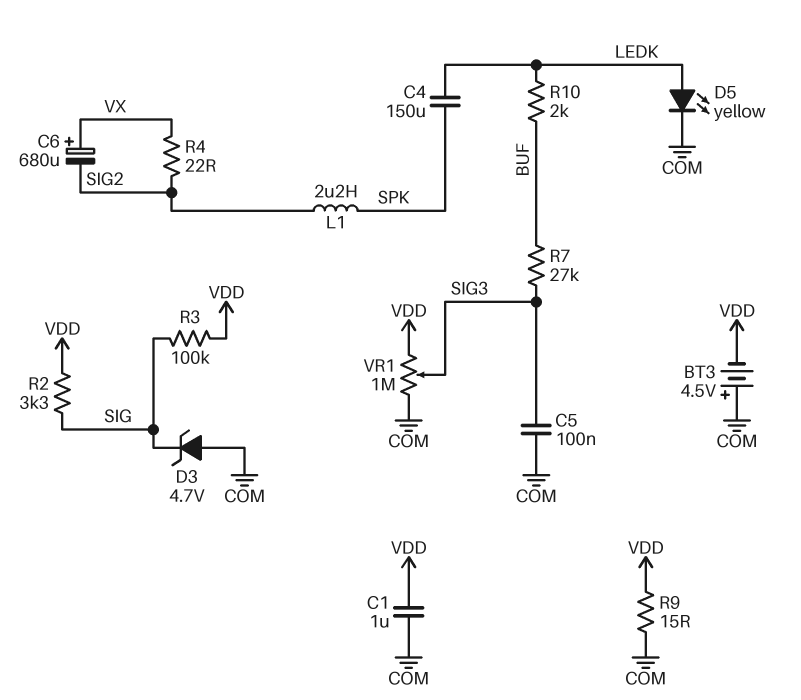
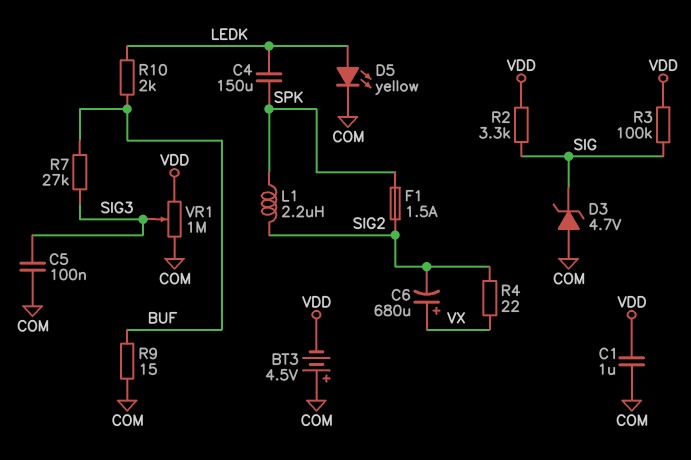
F1: none -> 1.5A (SIG2, SPK)
R9: 15 (COM, VDD) -> 15 (BUF, COM)

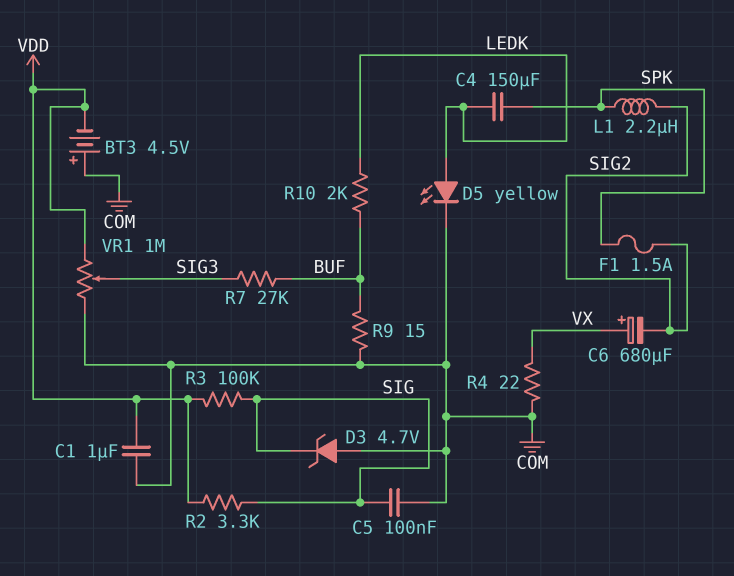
C5: 100nF (COM, SIG3) -> 100nF (COM, SIG)
R4: 22 (SIG2, VX) -> 22 (COM, VX)

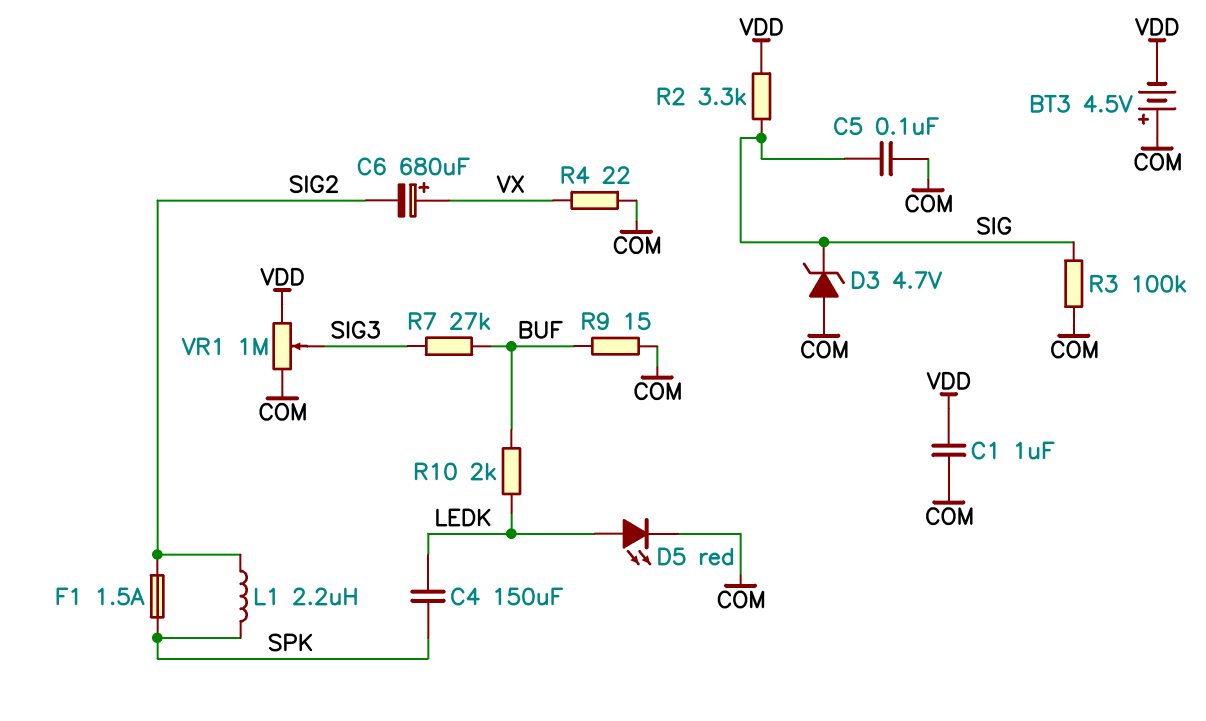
D5: LED yellow (A LEDK, K COM) -> LED red (A LEDK, K COM)
R3: 100k (SIG, VDD) -> 100k (COM, SIG)

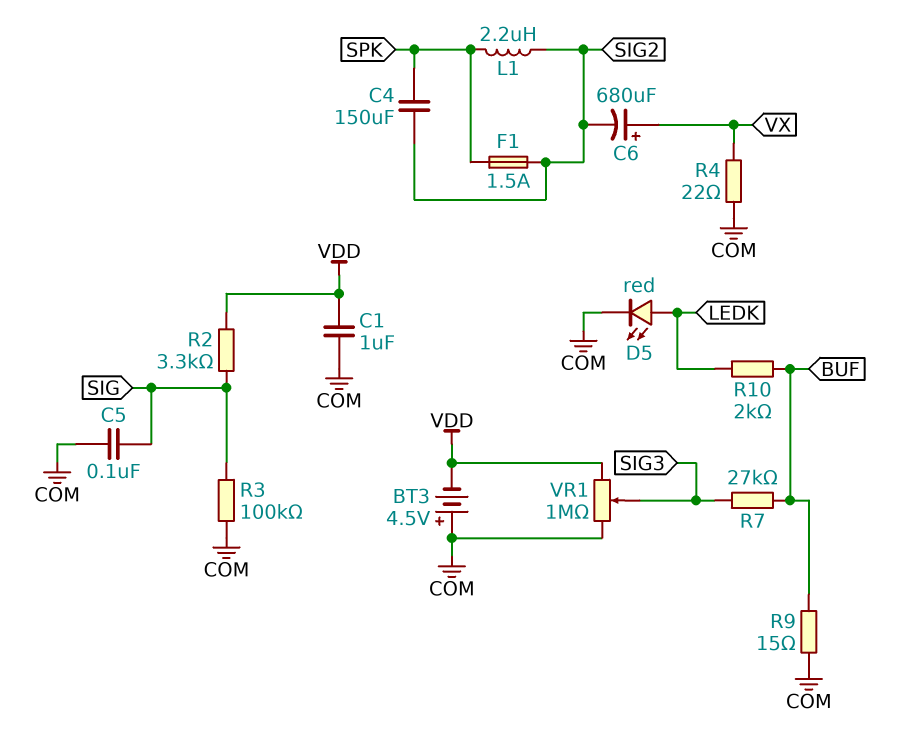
C4: 150uF (LEDK, SPK) -> 150uF (SIG2, SPK)
D3: zener 4.7V (A COM, K SIG) -> none

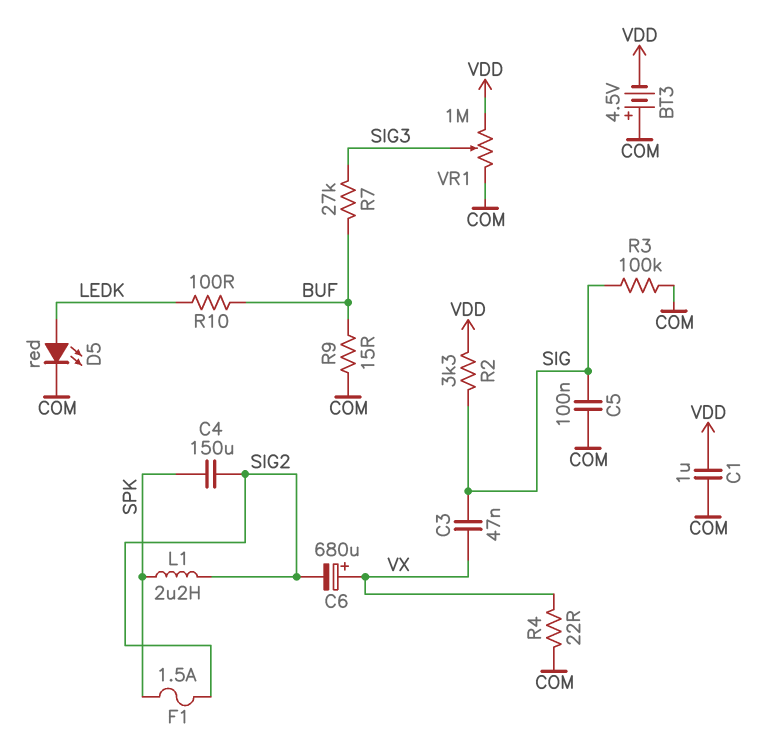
C3: none -> 47nF (SIG, VX)
R10: 2k (BUF, LEDK) -> 100 (BUF, LEDK)

